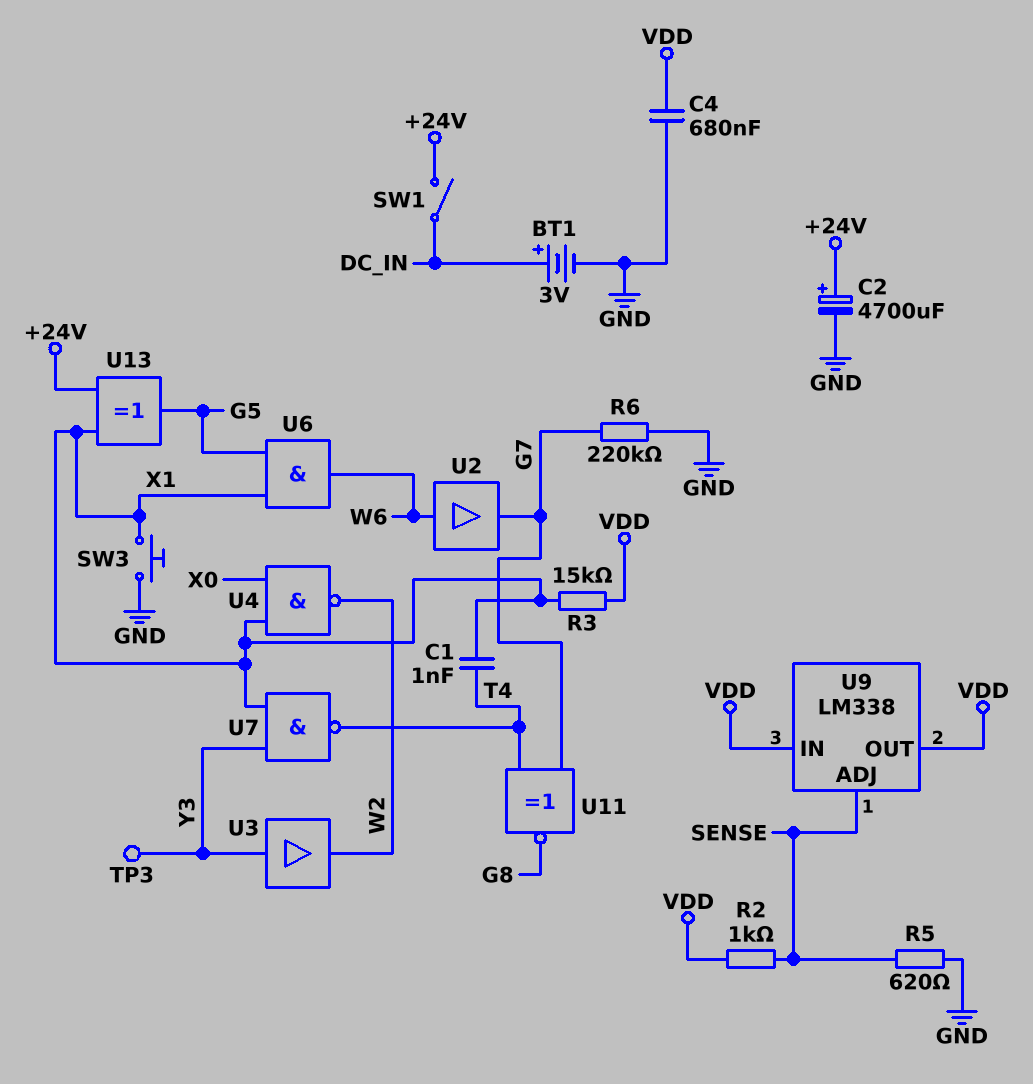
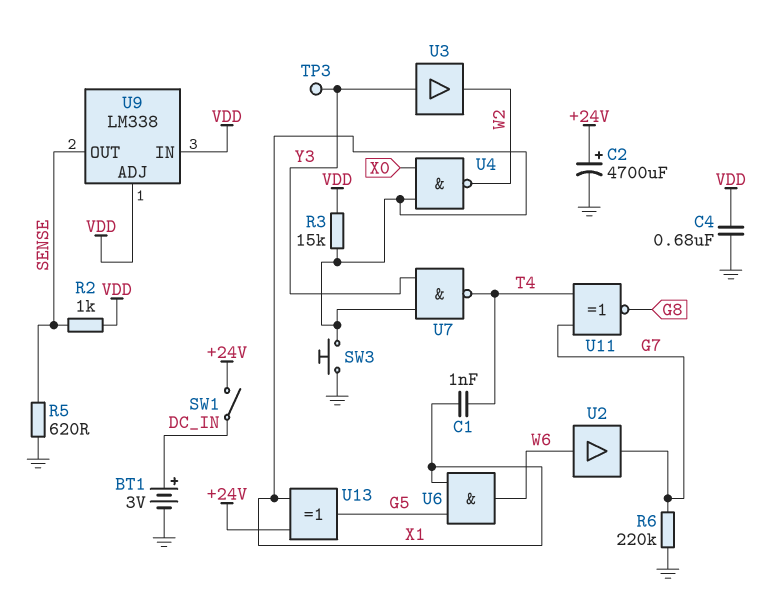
U9 pin ADJ: SENSE -> VDD
U9 pin OUT: VDD -> SENSE

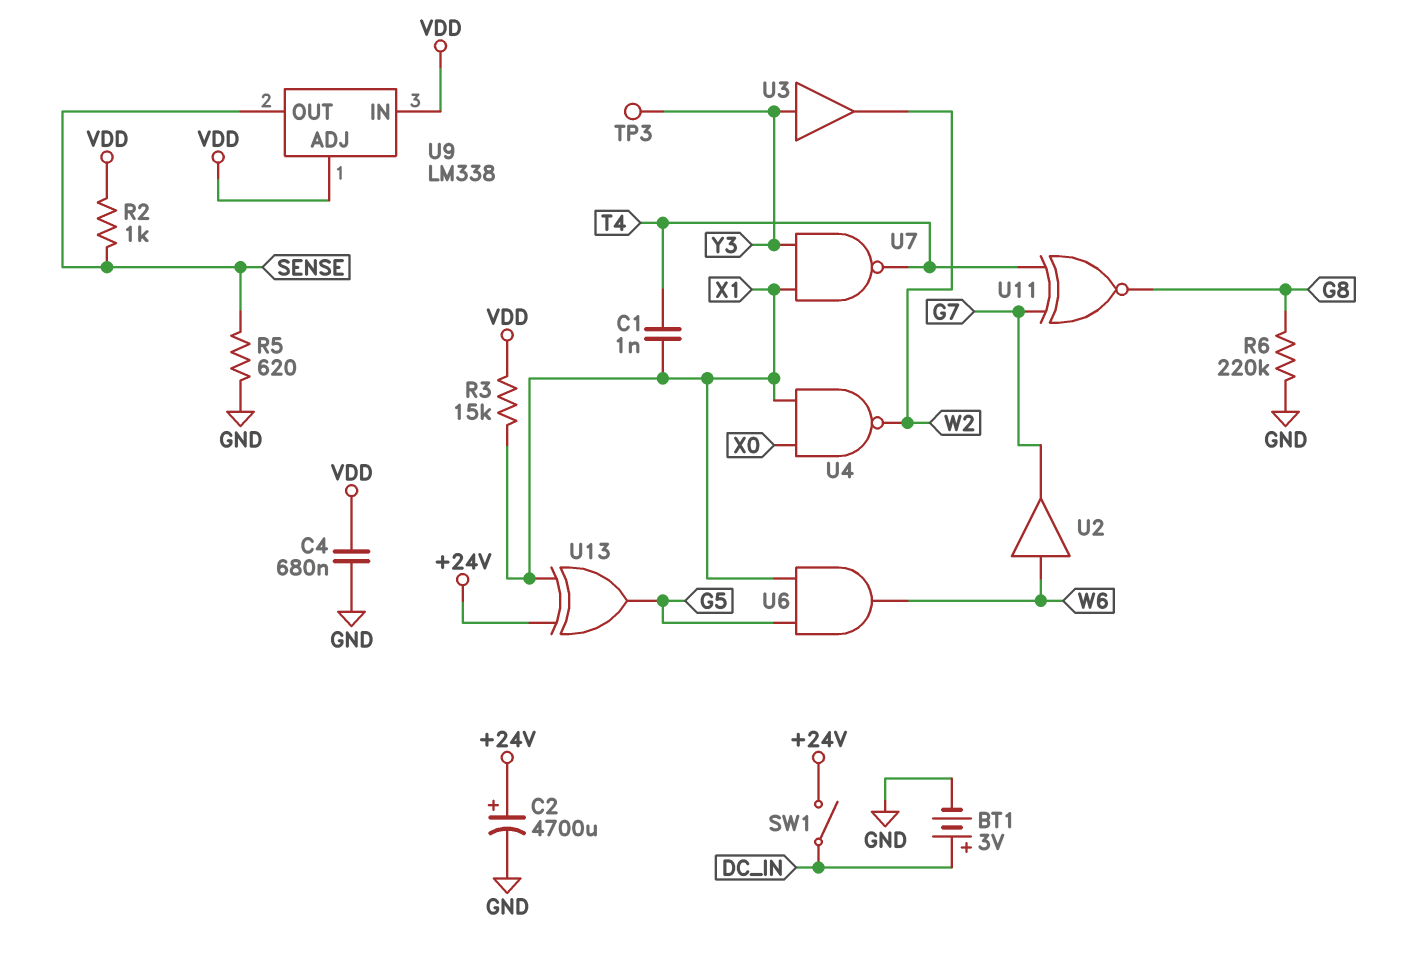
R6: 220k (G7, GND) -> 220k (G8, GND)
SW3: button (GND, X1) -> none

